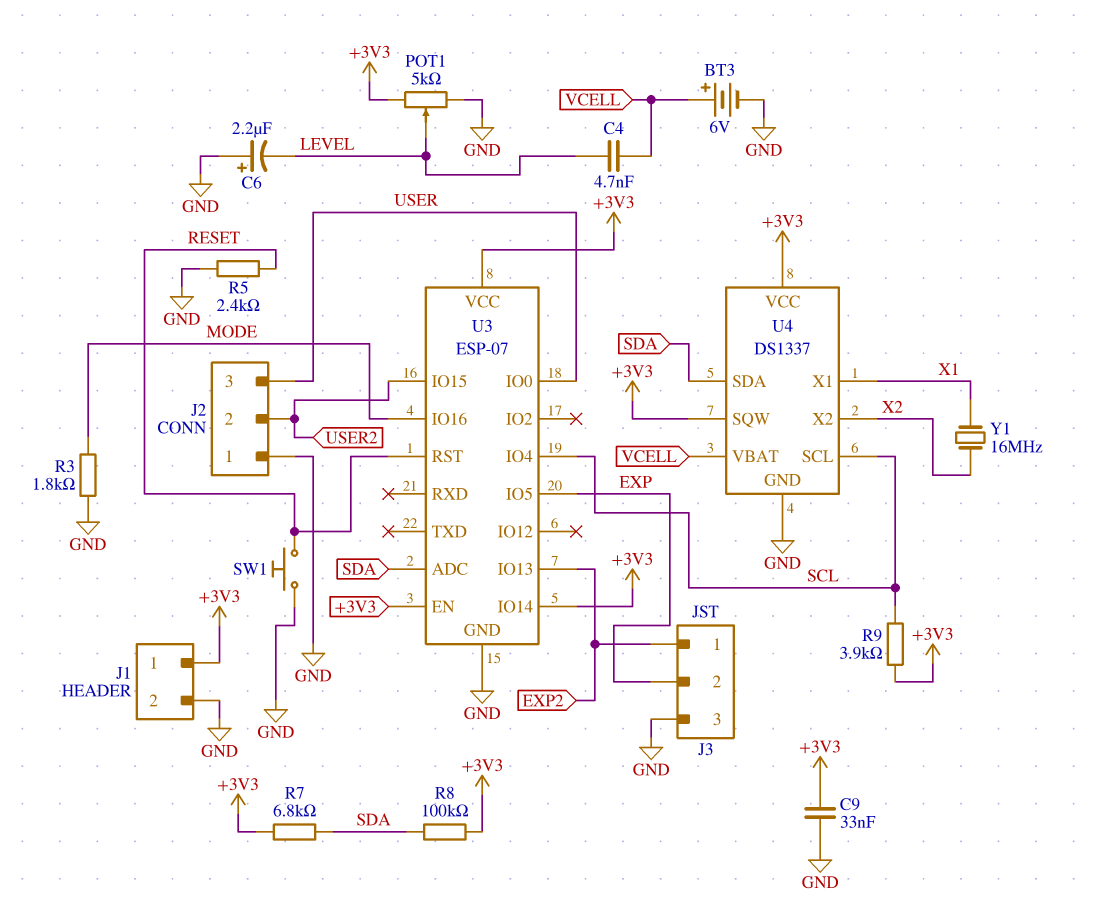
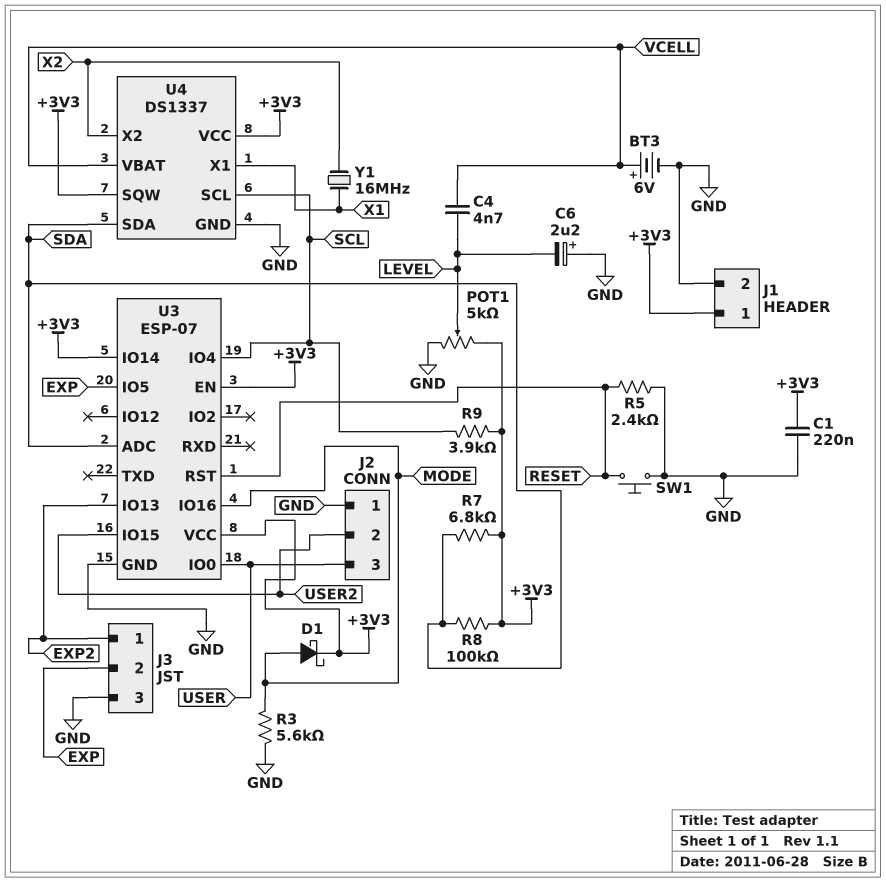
C1: none -> 220nF (+3V3, GND)
C9: 33nF (+3V3, GND) -> none
D1: none -> schottky (A MODE, K +3V3)
R3: 1.8k (GND, MODE) -> 5.6k (GND, MODE)

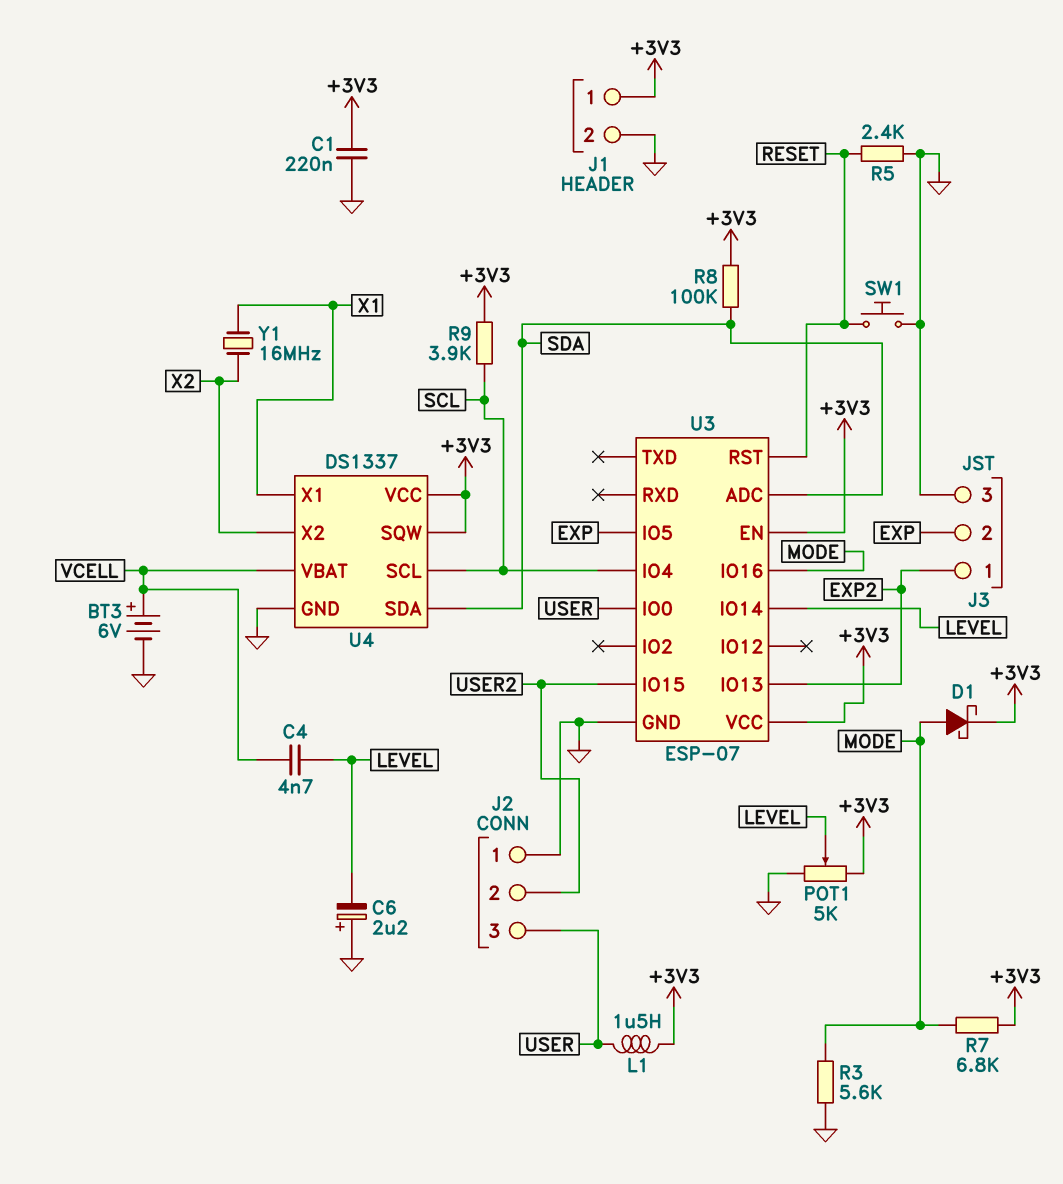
L1: none -> 1.5uH (+3V3, USER)
R7: 6.8k (+3V3, SDA) -> 6.8k (+3V3, MODE)
U3 pin IO14: +3V3 -> LEVEL

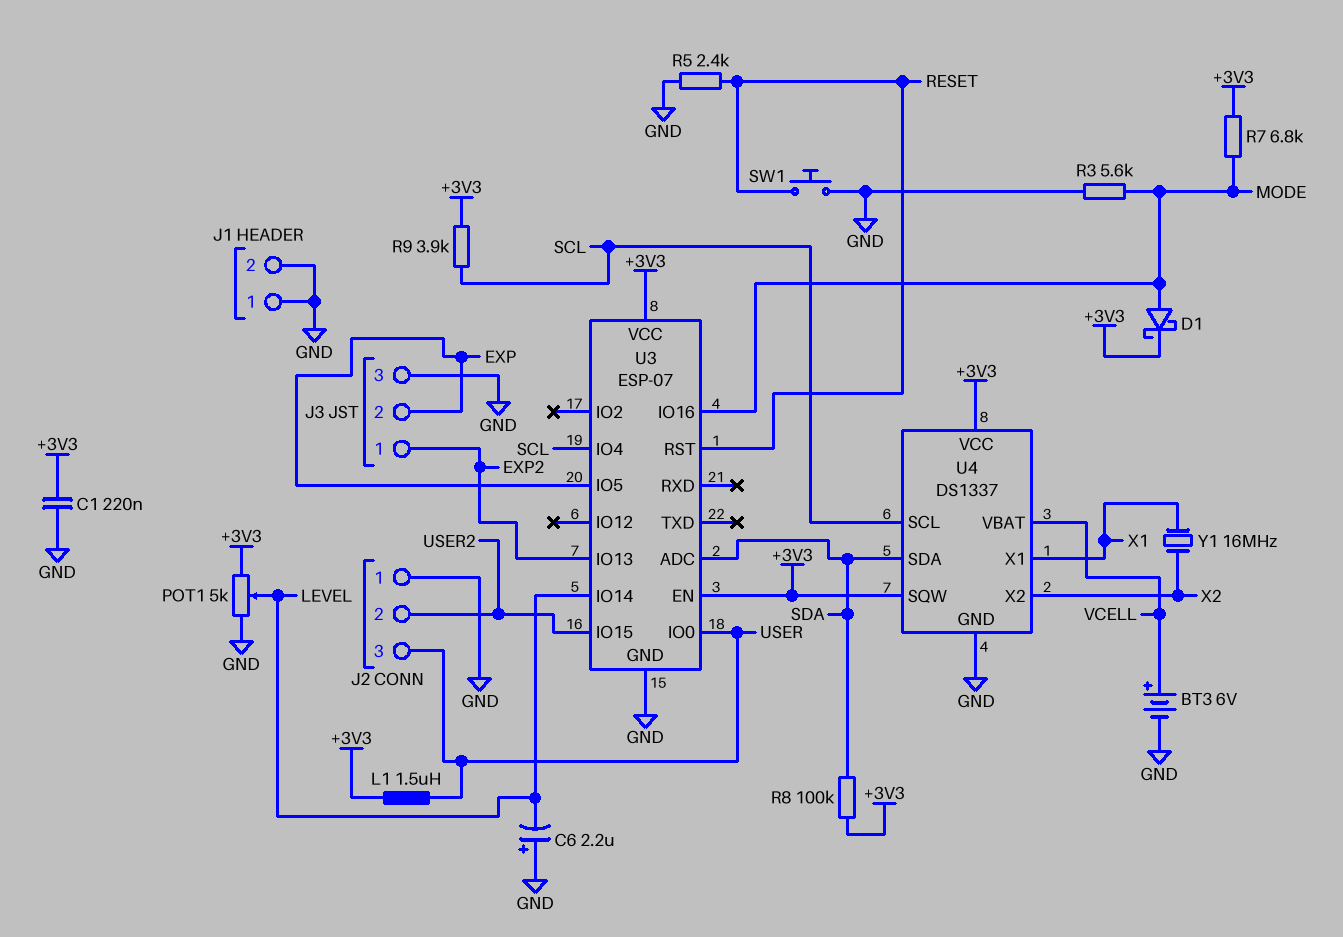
C4: 4.7nF (LEVEL, VCELL) -> none
J1 pin 1: +3V3 -> GND

